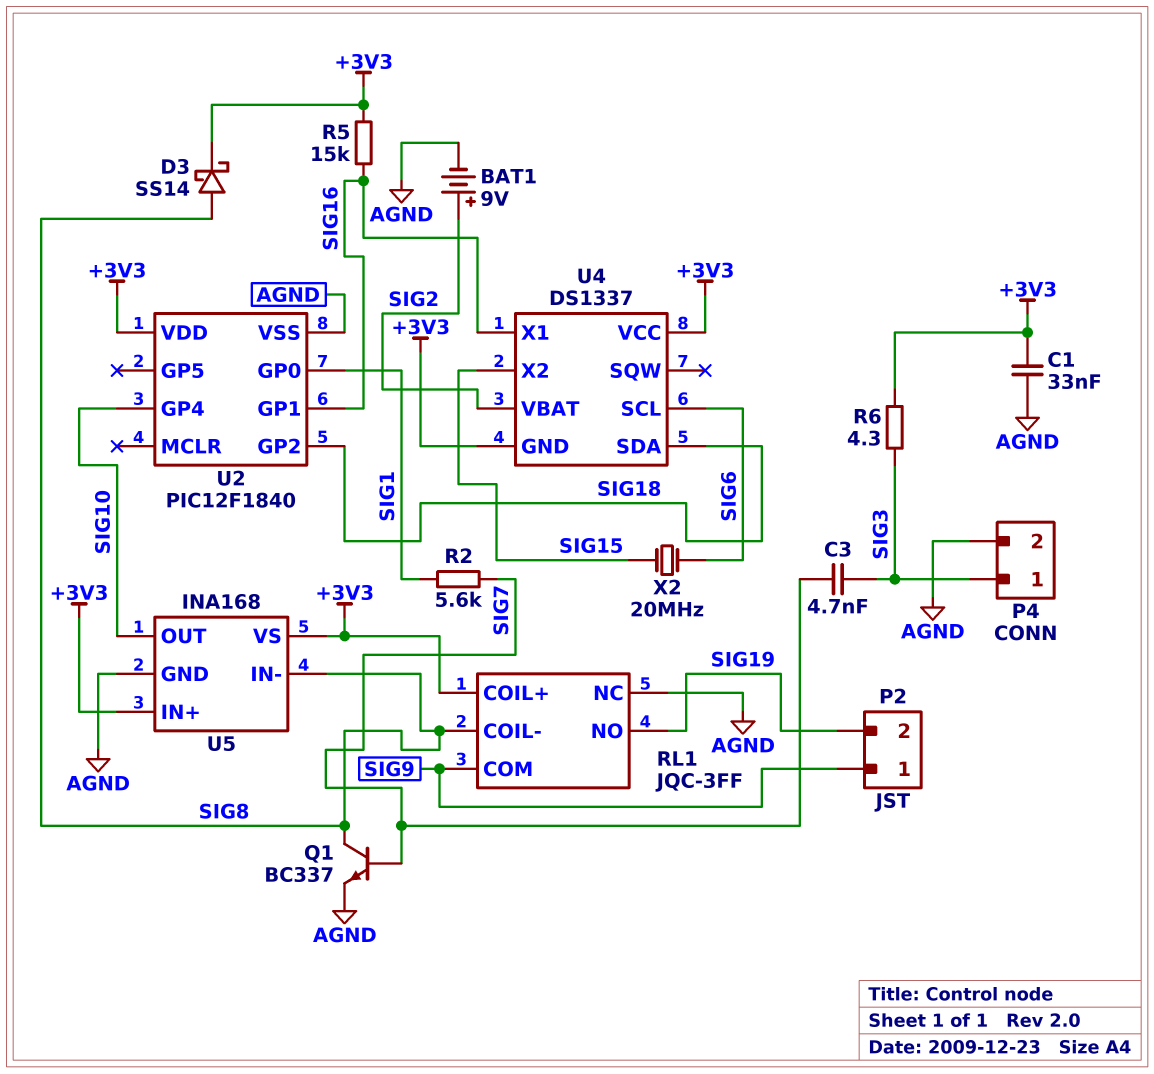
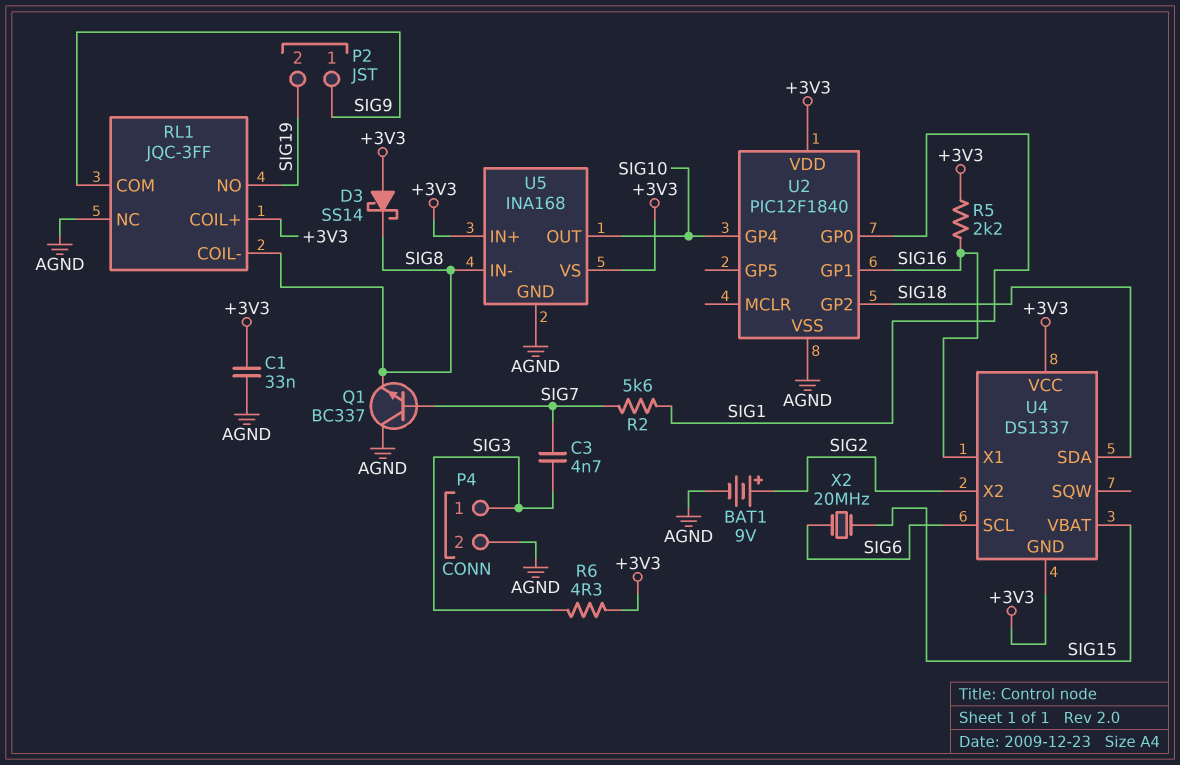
D3: schottky SS14 (A SIG8, K +3V3) -> schottky SS14 (A +3V3, K SIG8)
Q1: NPN BC337 (B SIG7, C SIG8, E AGND) -> NPN BC337 (B SIG7, C AGND, E SIG8)
R5: 15k (+3V3, SIG16) -> 2.2k (+3V3, SIG16)
U4 pin VBAT: SIG2 -> SIG15
U4 pin X2: SIG15 -> SIG2

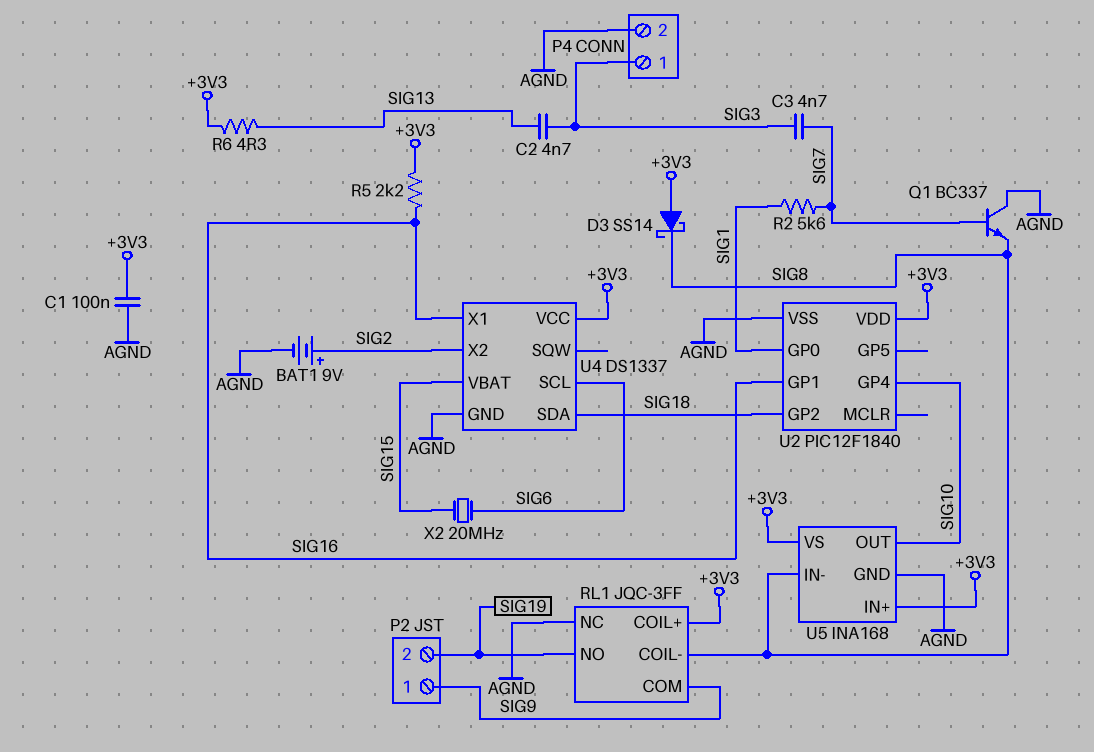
C1: 33nF (+3V3, AGND) -> 100nF (+3V3, AGND)
C2: none -> 4.7nF (SIG3, SIG13)
R6: 4.3 (+3V3, SIG3) -> 4.3 (+3V3, SIG13)
U4 pin GND: +3V3 -> AGND

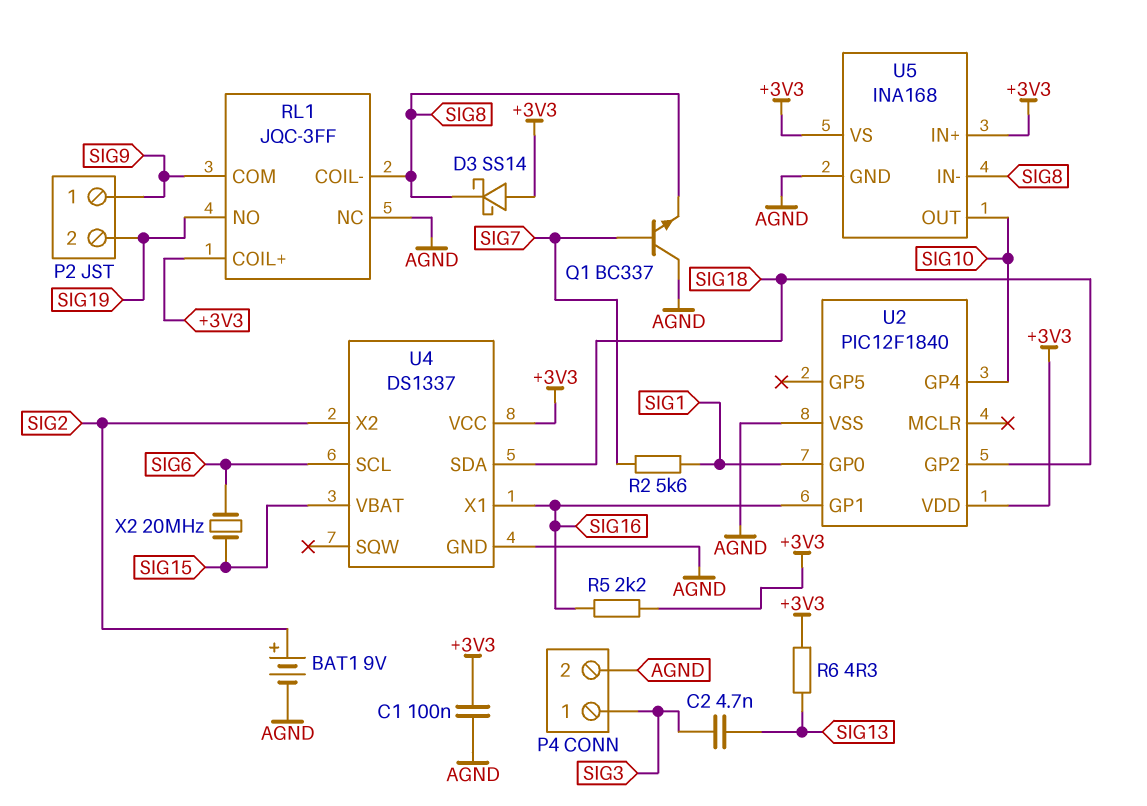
C3: 4.7nF (SIG3, SIG7) -> none

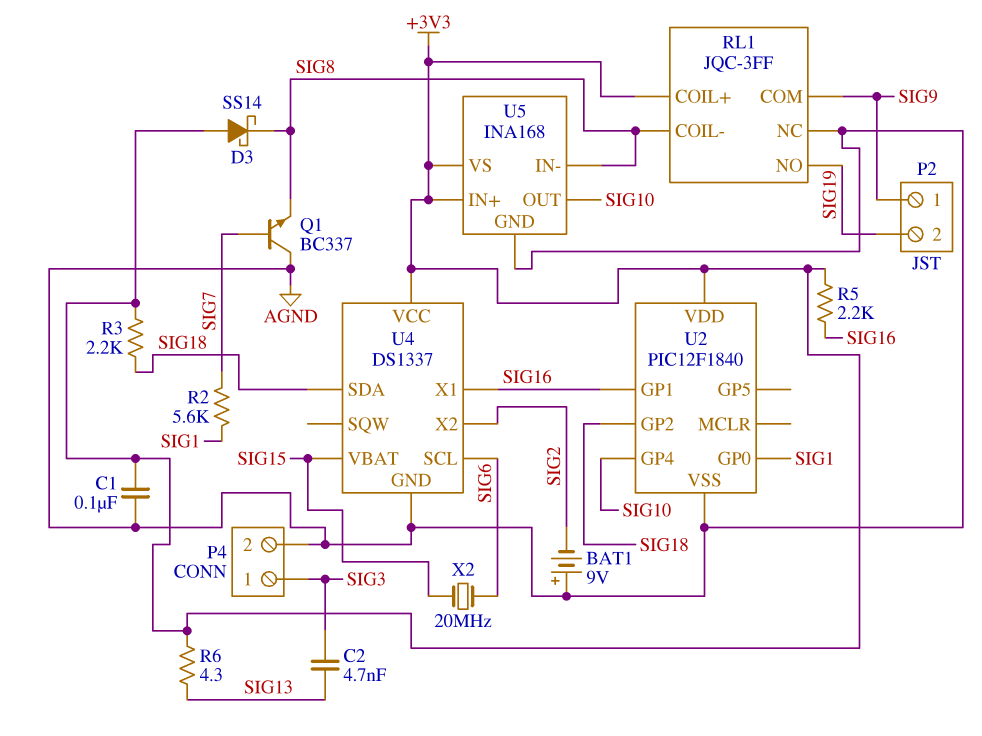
BAT1: 9V (plus SIG2, minus AGND) -> 9V (plus AGND, minus SIG2)
R3: none -> 2.2k (+3V3, SIG18)

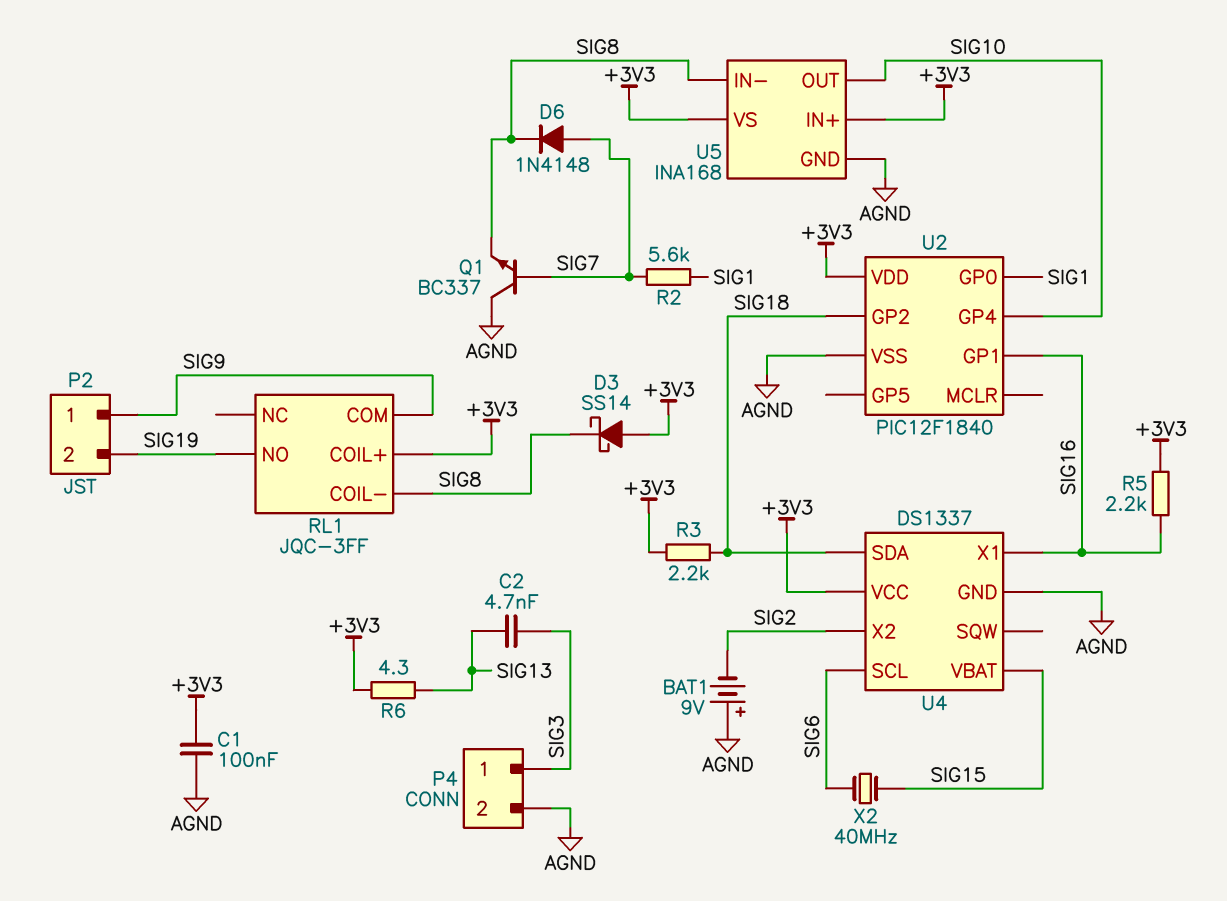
D6: none -> diode 1N4148 (A SIG7, K SIG8)
RL1 pin NC: AGND -> none
X2: 20MHz (SIG6, SIG15) -> 40MHz (SIG6, SIG15)

